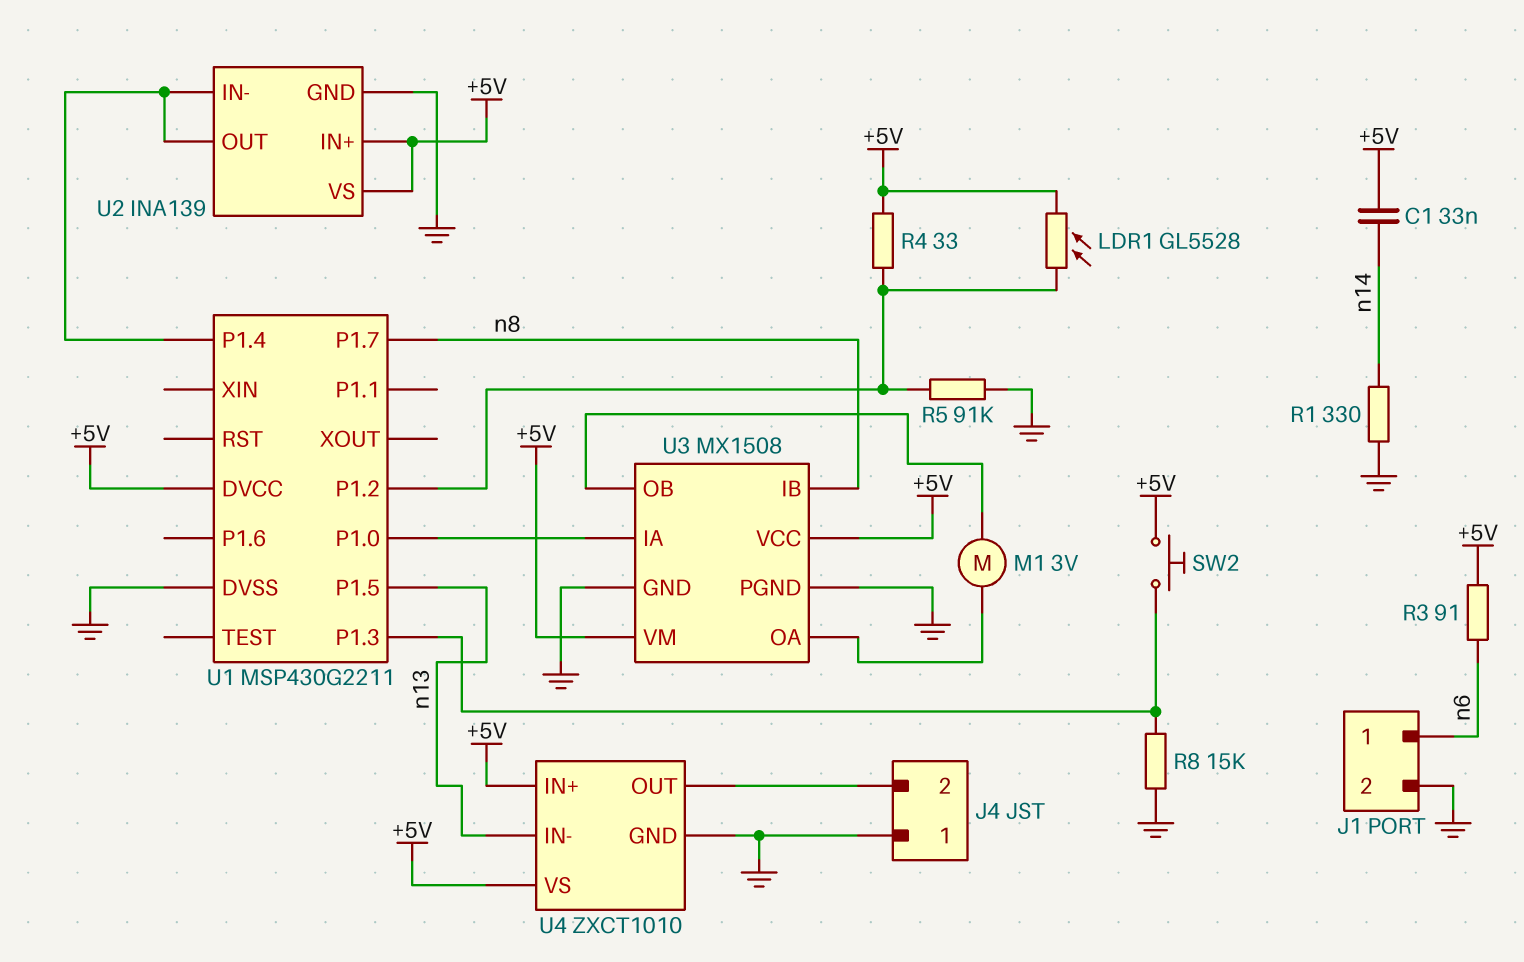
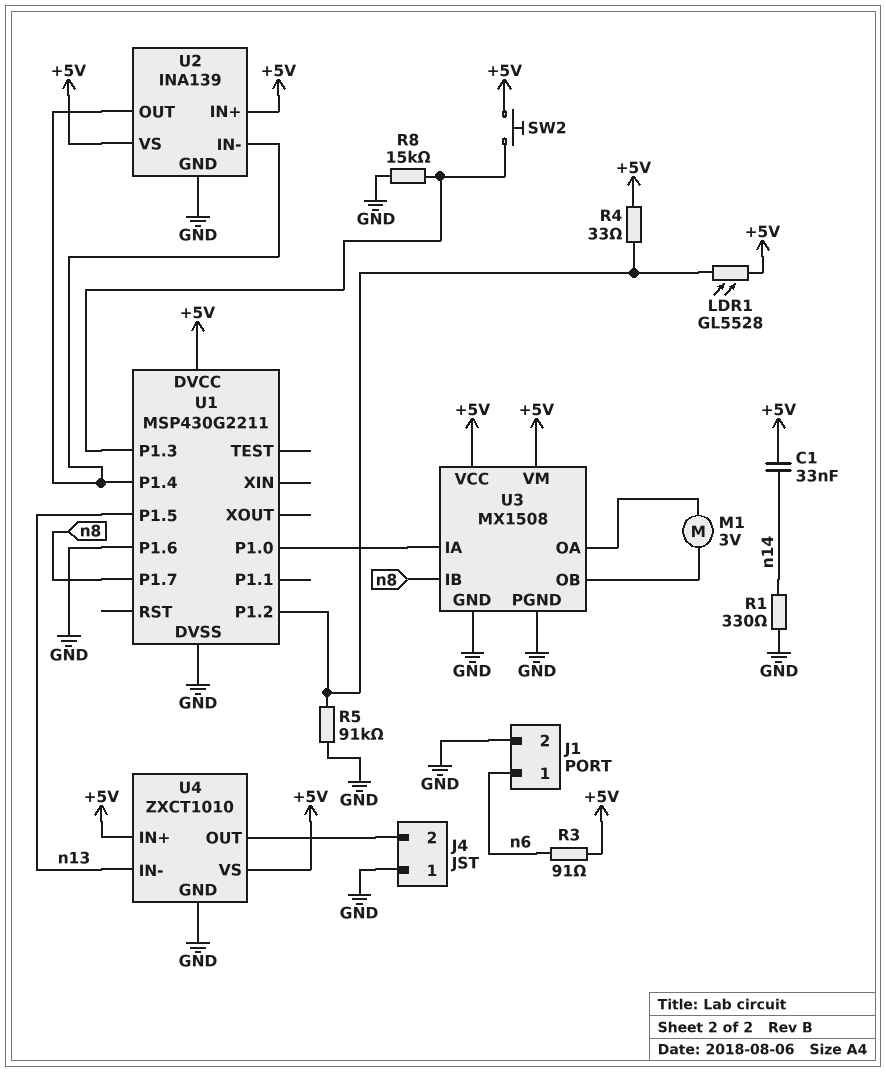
U1 pin P1.6: none -> GND

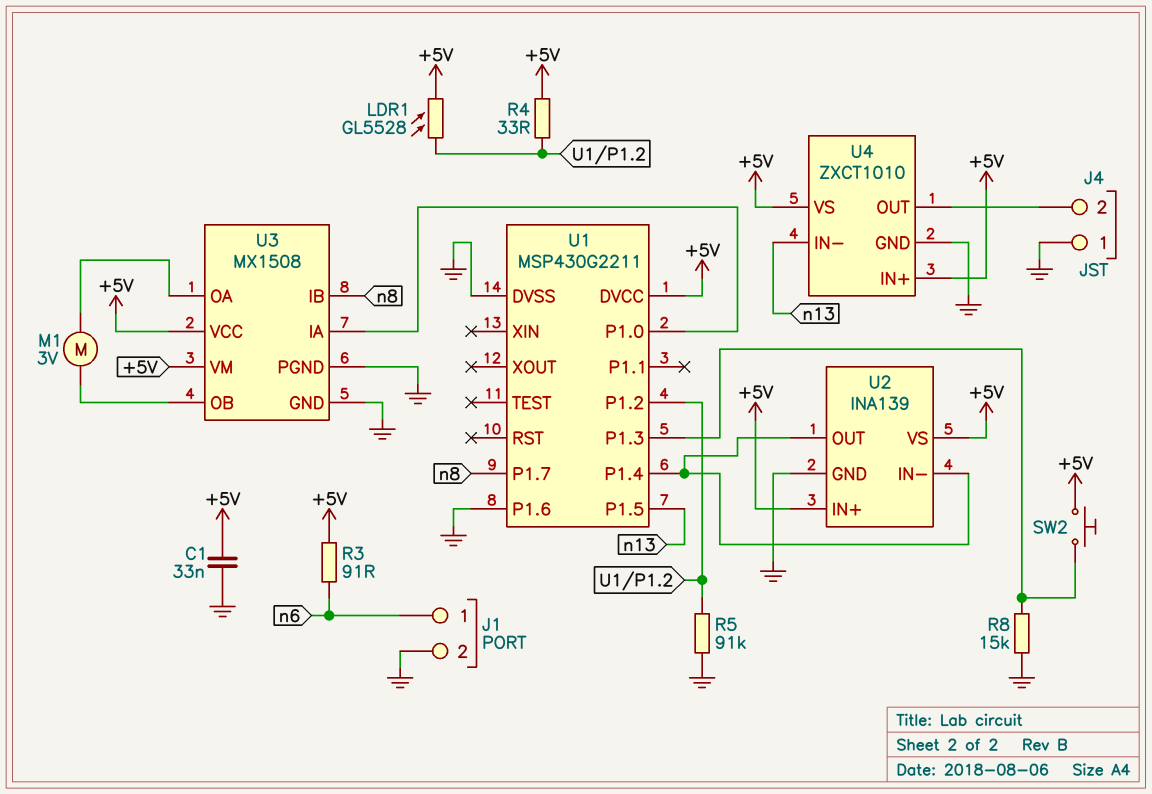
C1: 33nF (+5V, n14) -> 33nF (+5V, GND)
R1: 330 (GND, n14) -> none

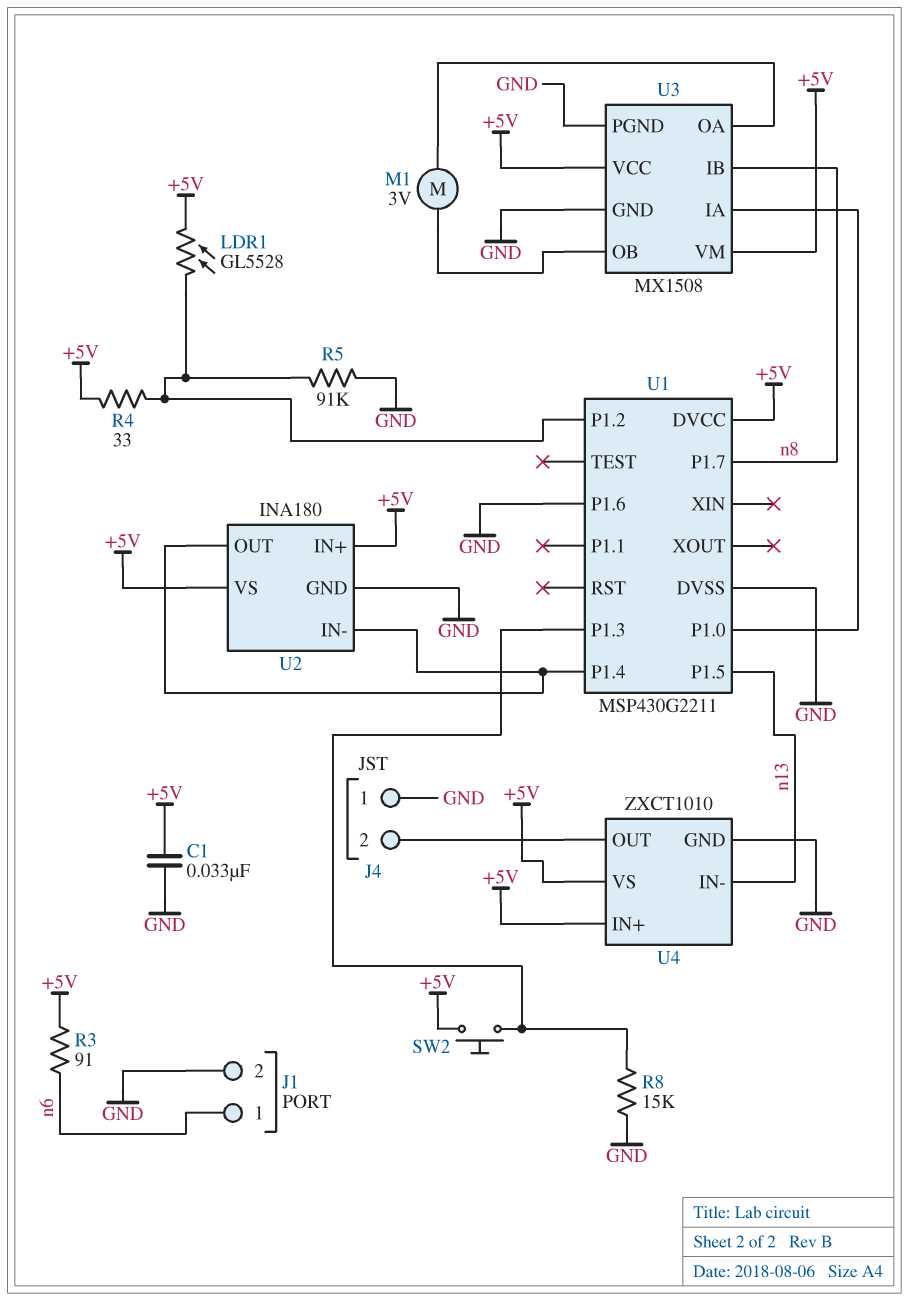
U2: INA139 -> INA180

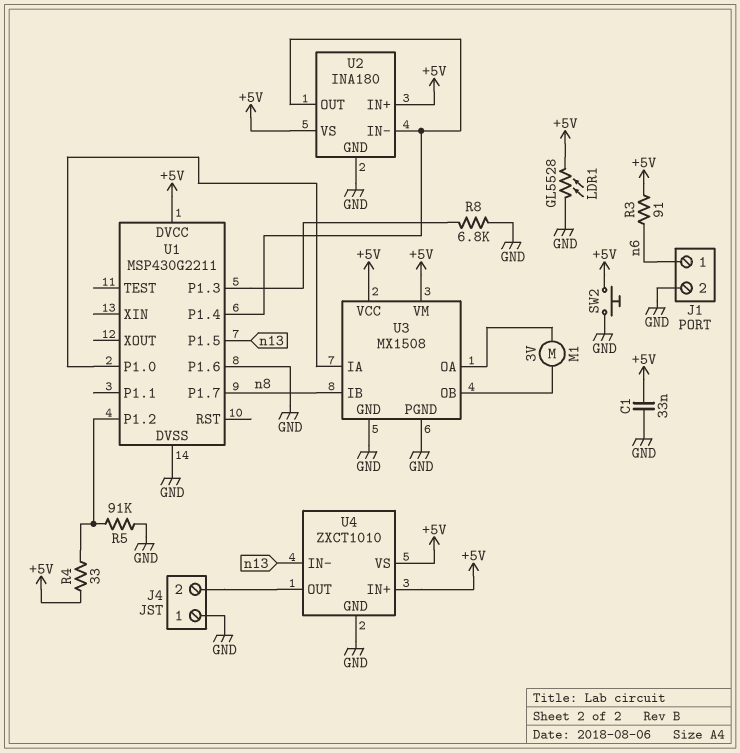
LDR1: GL5528 (+5V, U1/P1.2) -> GL5528 (+5V, GND)
R8: 15k (GND, U1/P1.3) -> 6.8k (GND, U1/P1.3)
SW2: button (+5V, U1/P1.3) -> button (+5V, GND)

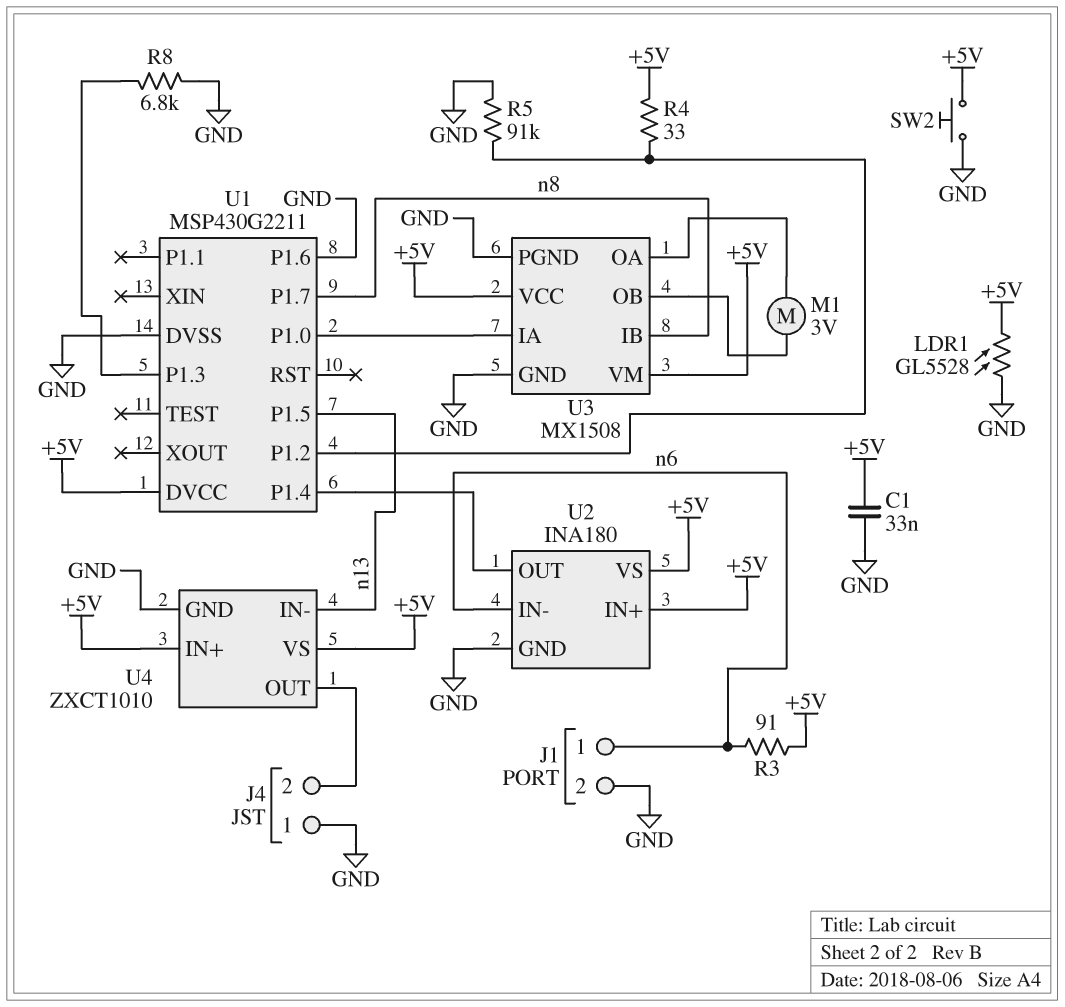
U2 pin IN-: U1/P1.4 -> n6

